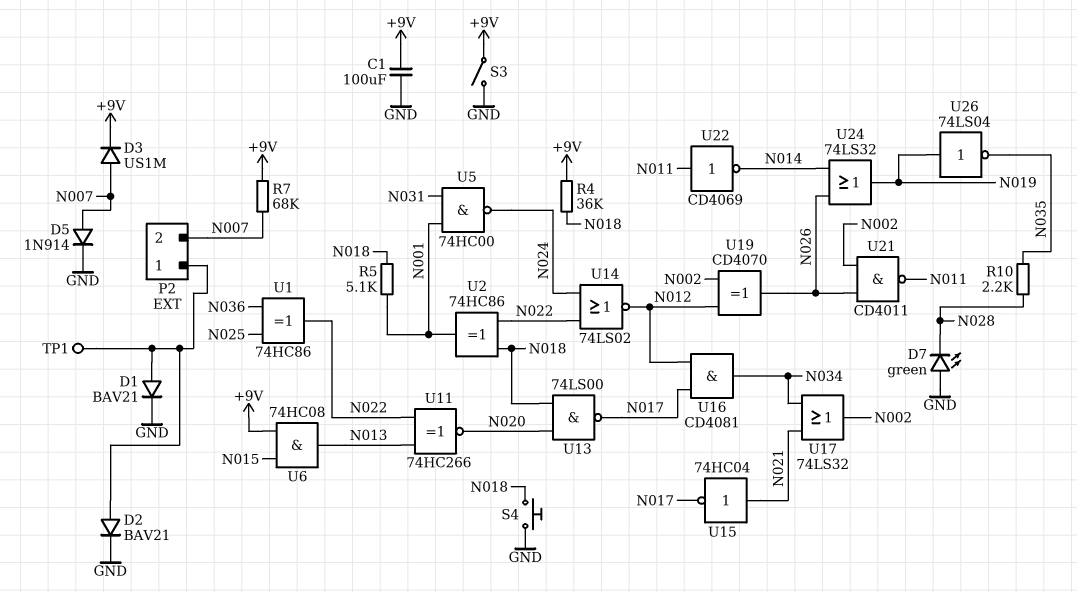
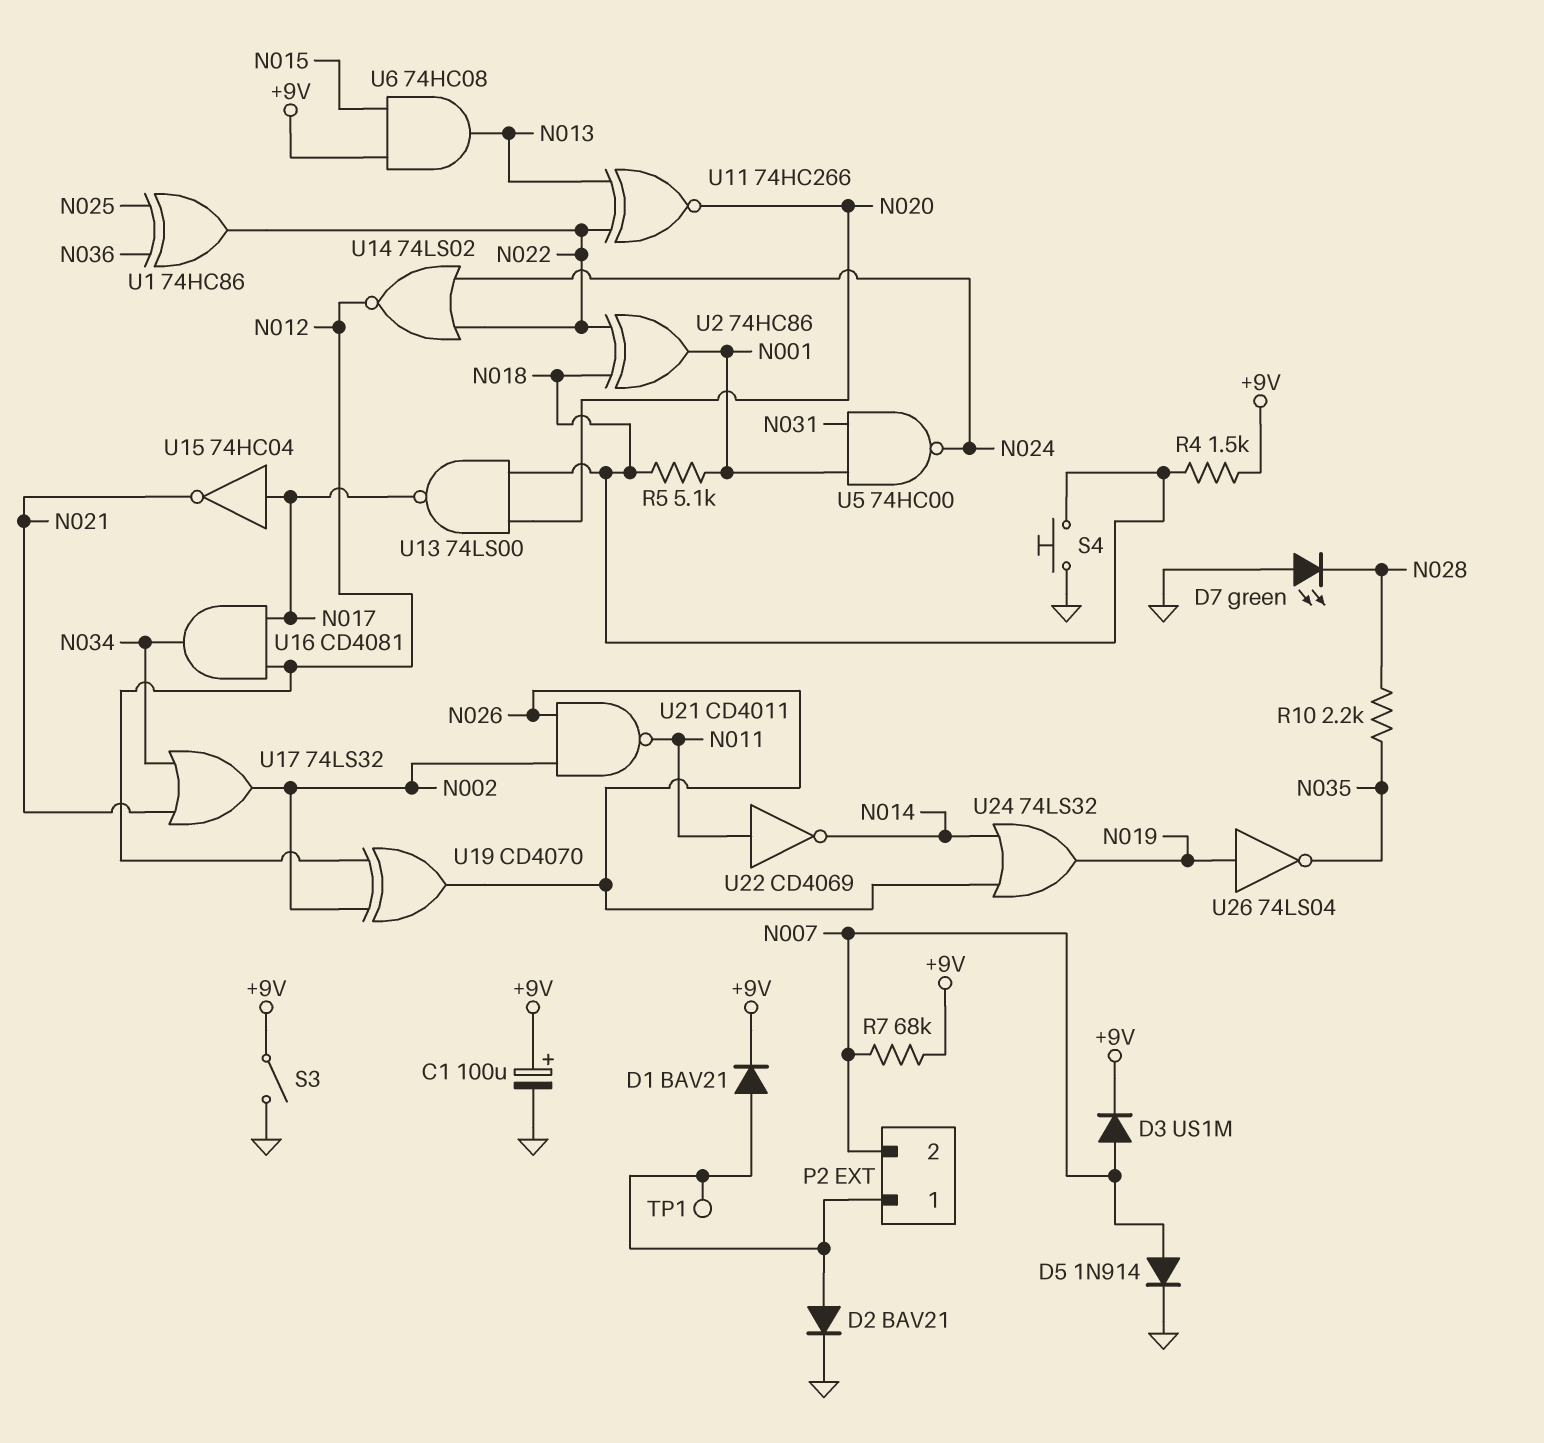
C1: 100uF (+9V, GND) -> 100uF (plus +9V, minus GND)
D1: diode BAV21 (A P2/1, K GND) -> diode BAV21 (A P2/1, K +9V)
R4: 36k (+9V, N018) -> 1.5k (+9V, N018)
U15: NOT 74HC04 (in N021, out N017) -> NOT 74HC04 (in N017, out N021)

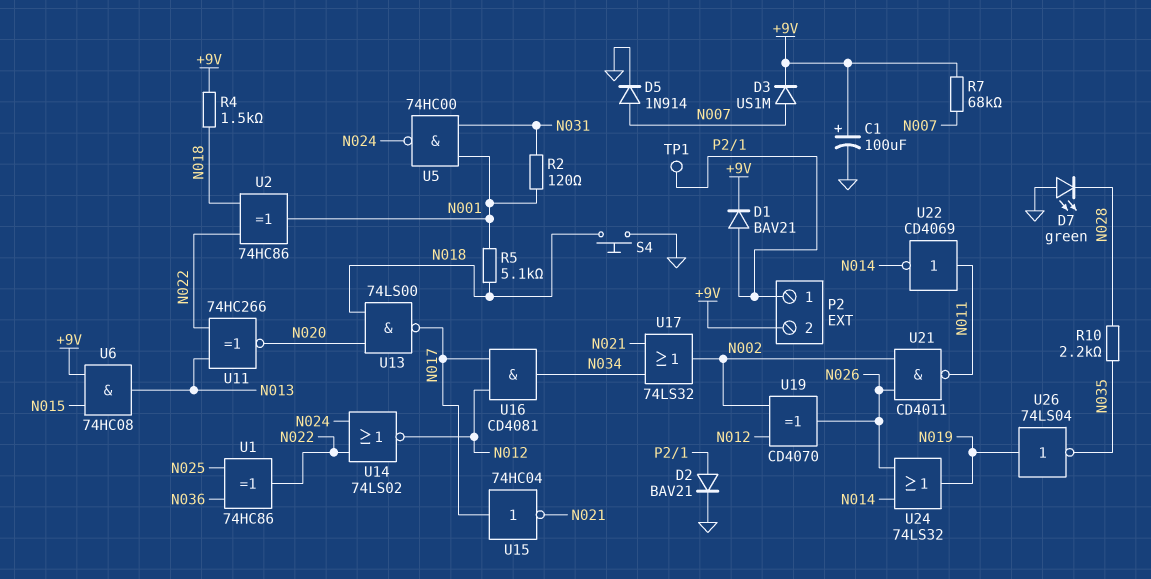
P2 pin 2: N007 -> +9V
R2: none -> 120 (N001, N031)
S3: switch (+9V, GND) -> none

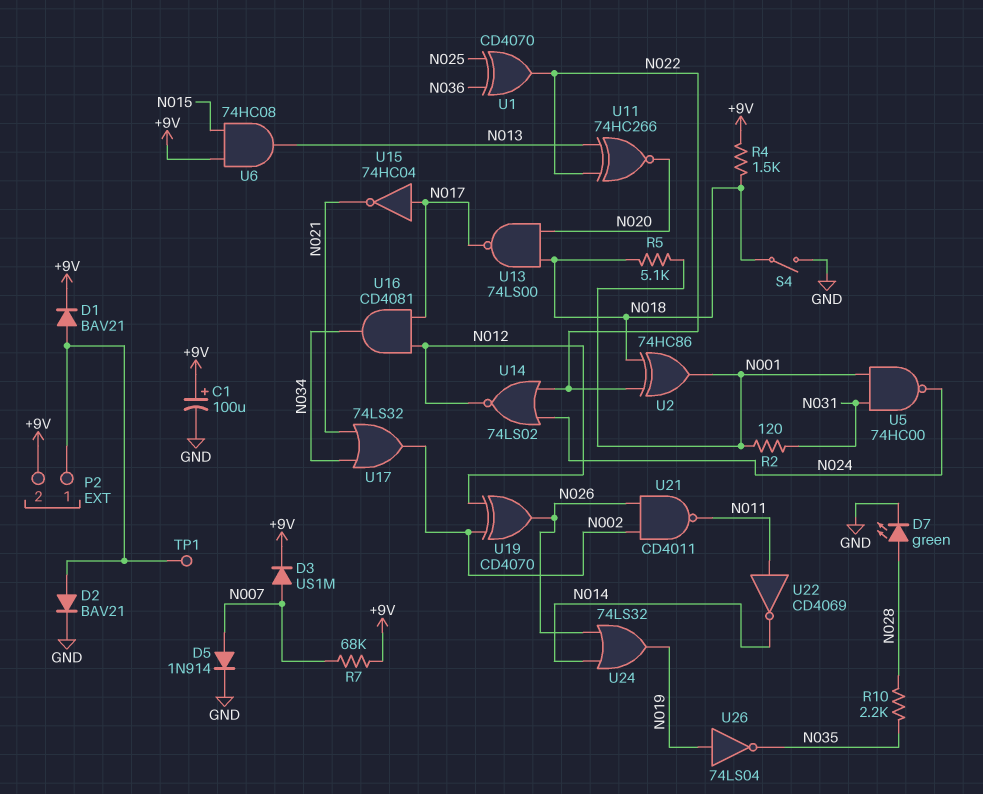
D7: LED green (A GND, K N028) -> LED green (A N028, K GND)
S4: button (GND, N018) -> switch (GND, N018)
U1: XOR 74HC86 (in N025, in N036, out N022) -> XOR CD4070 (in N025, in N036, out N022)

